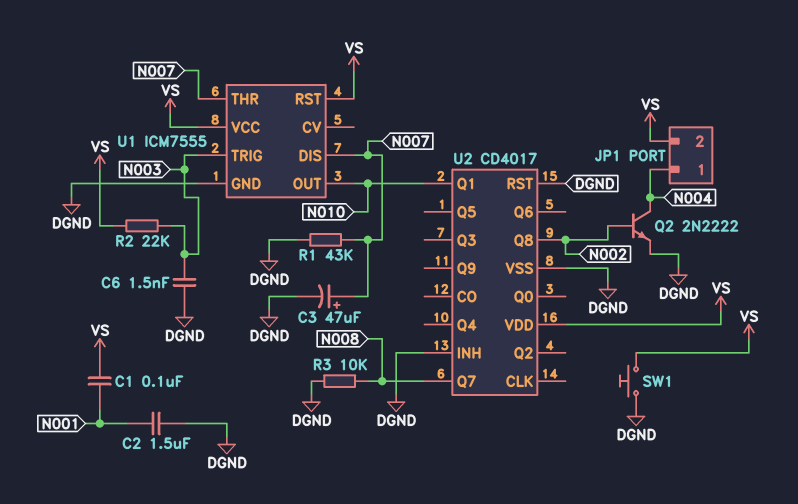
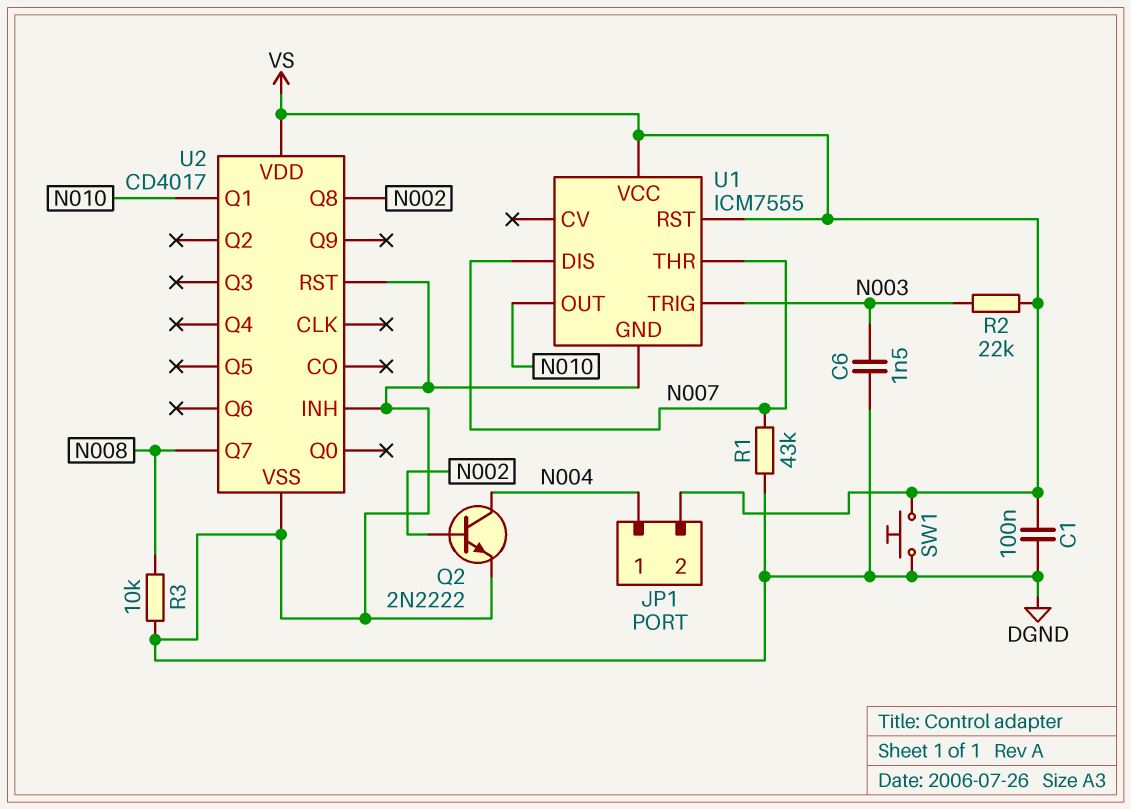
C1: 100nF (N001, VS) -> 100nF (DGND, VS)
C2: 1.5uF (DGND, N001) -> none
C3: 47uF (plus N007, minus DGND) -> none

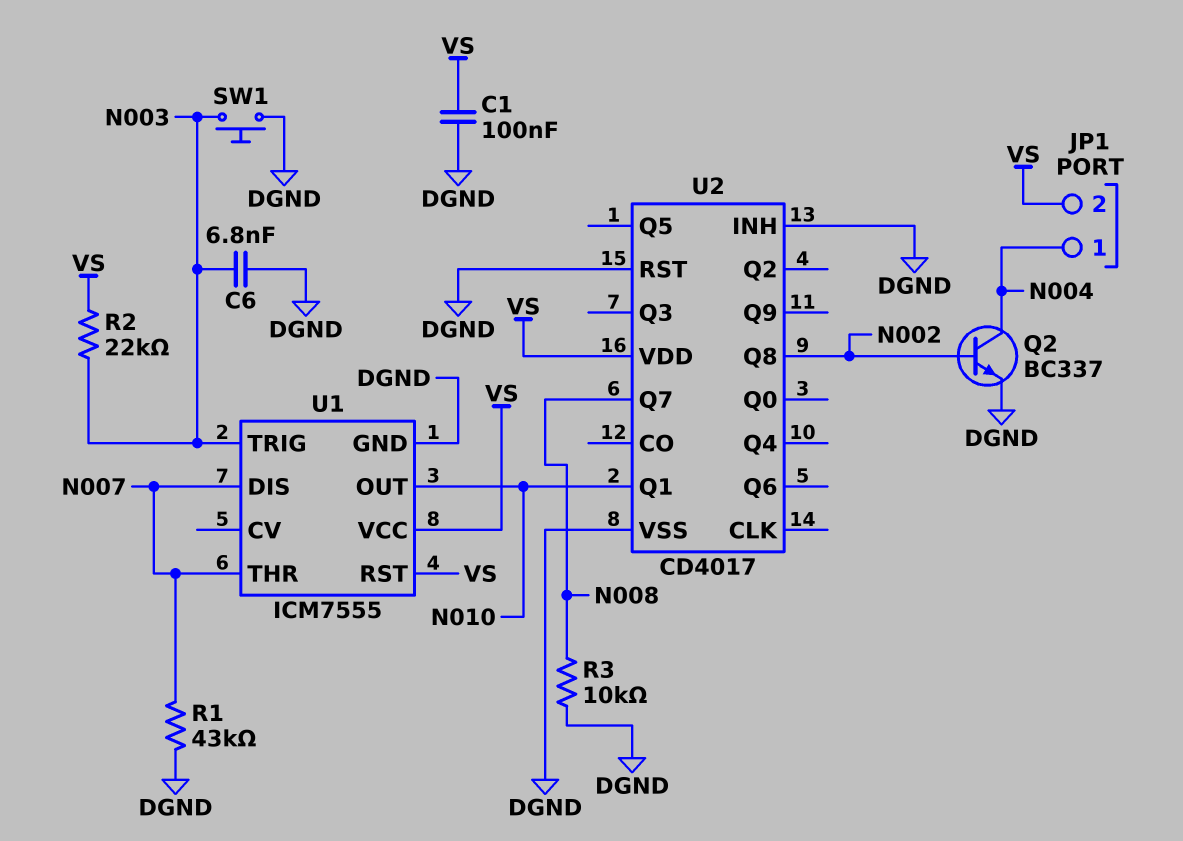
C6: 1.5nF (DGND, N003) -> 6.8nF (DGND, N003)
Q2: NPN 2N2222 (B N002, C N004, E DGND) -> NPN BC337 (B N002, C N004, E DGND)
SW1: button (DGND, VS) -> button (DGND, N003)

